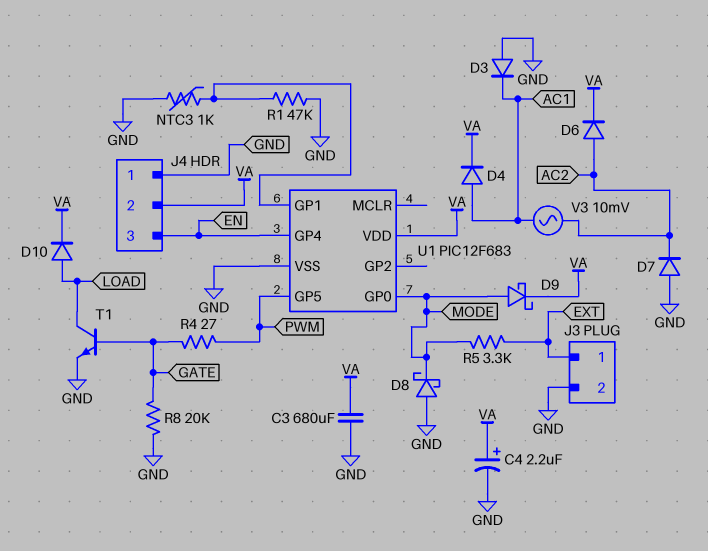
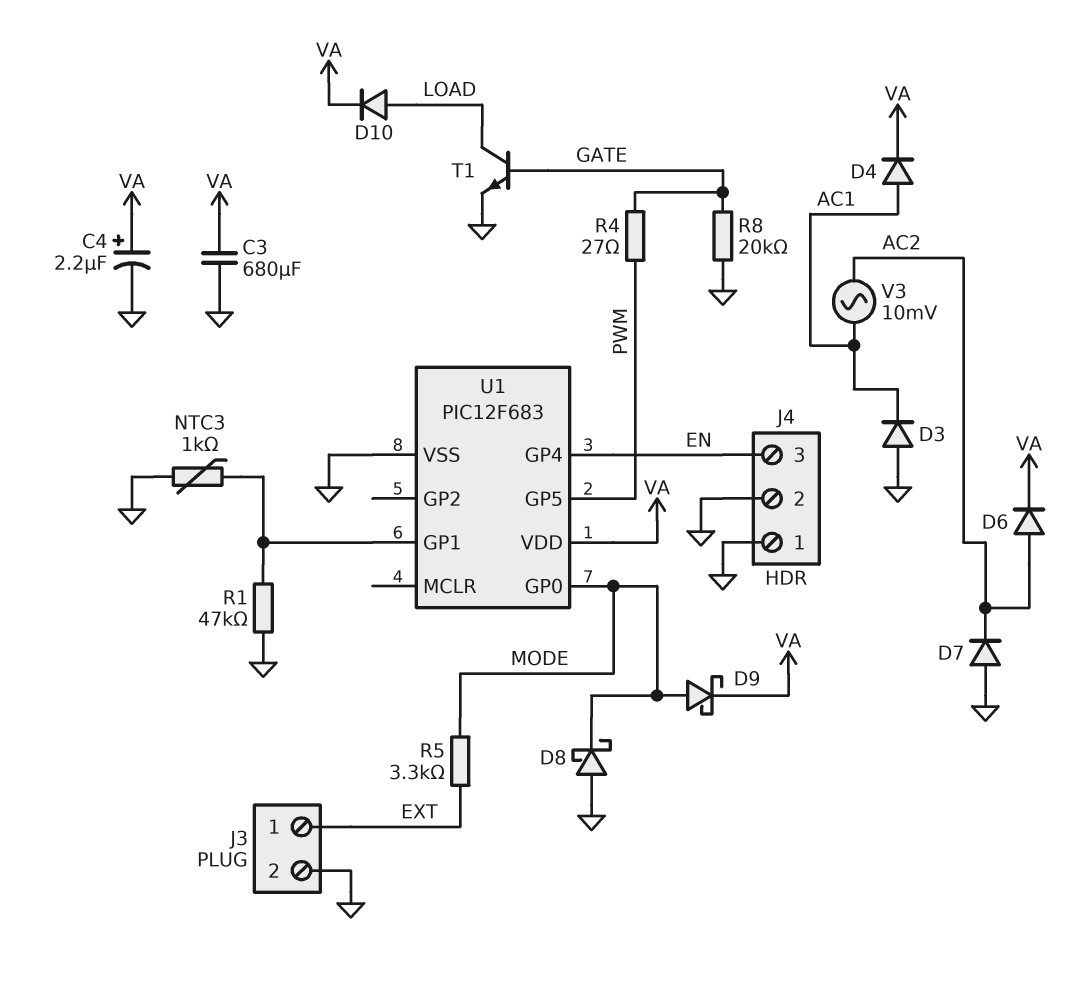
J4 pin 2: VA -> GND

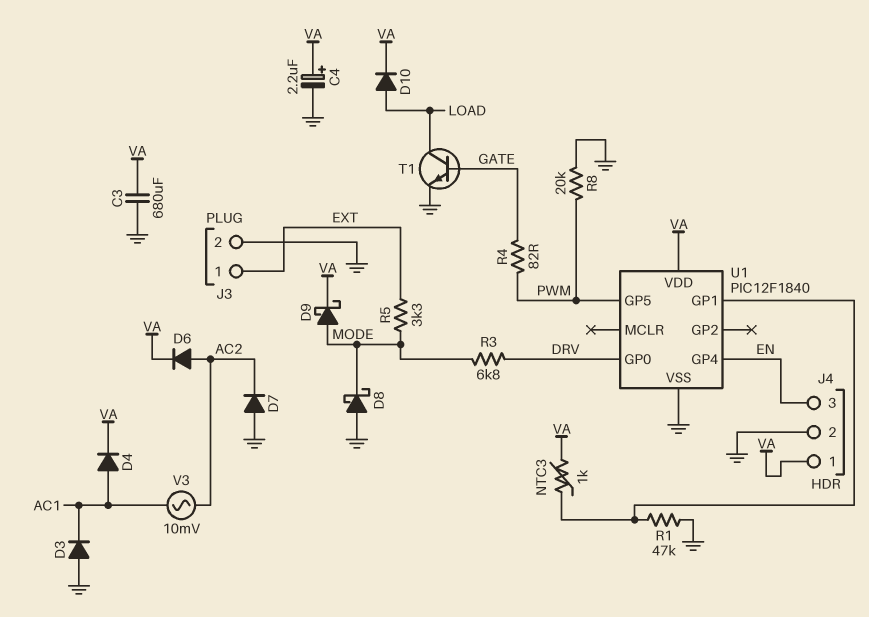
J4 pin 1: GND -> VA
NTC3: 1k (GND, U1/GP1) -> 1k (U1/GP1, VA)
R3: none -> 6.8k (DRV, MODE)
R4: 27 (GATE, PWM) -> 82 (GATE, PWM)
R8: 20k (GATE, GND) -> 20k (GND, PWM)
U1: PIC12F683 -> PIC12F1840
U1 pin GP0: MODE -> DRV

